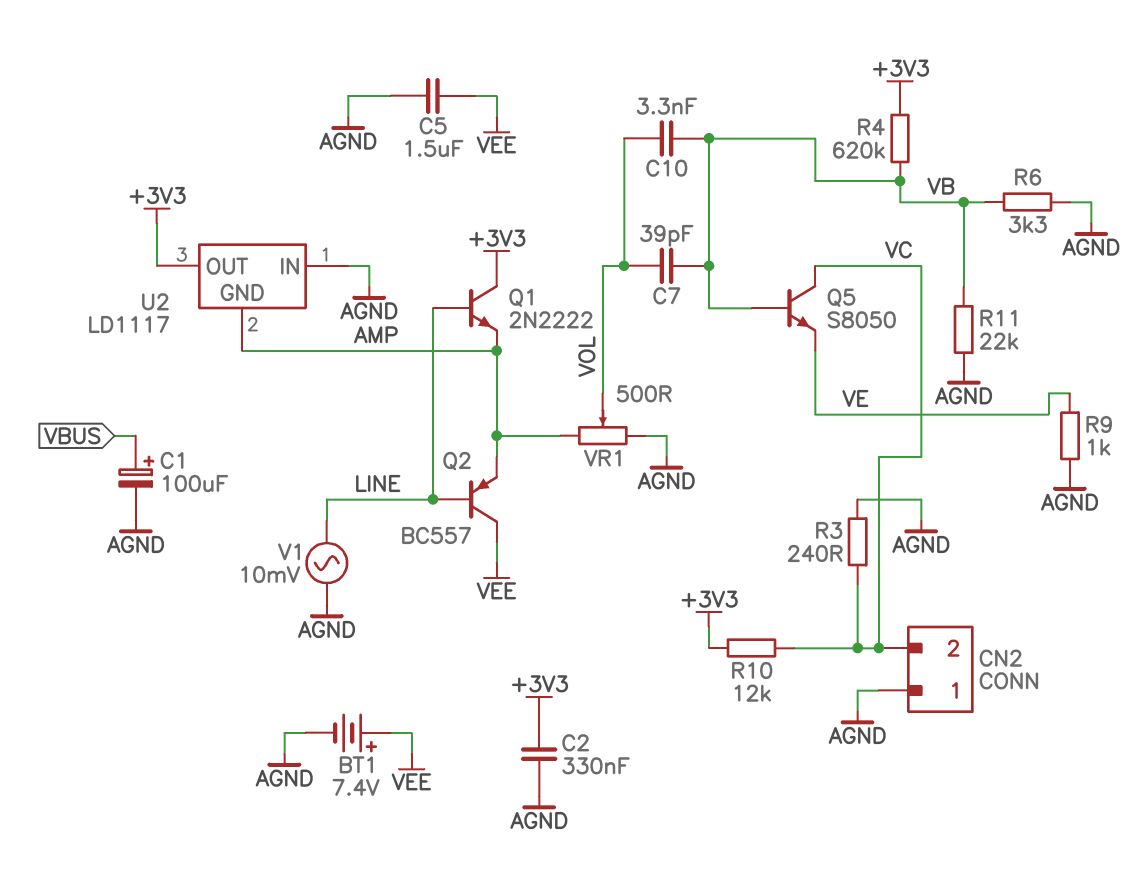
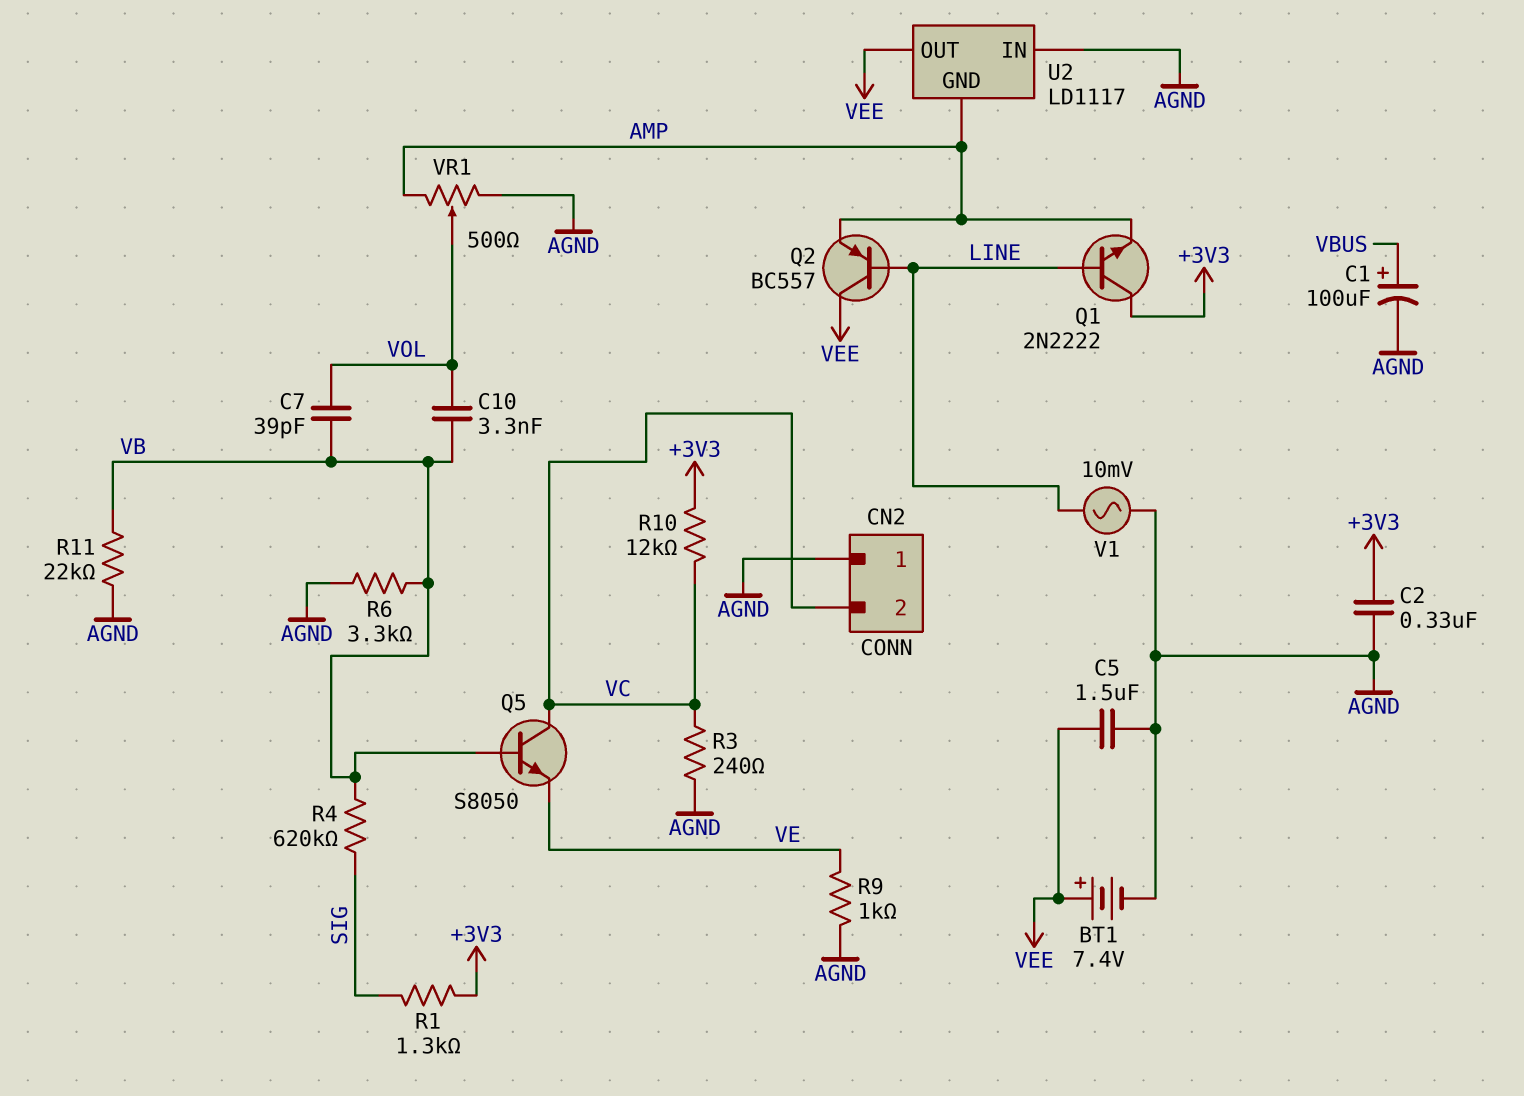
R1: none -> 1.3k (+3V3, SIG)
R4: 620k (+3V3, VB) -> 620k (SIG, VB)
U2 pin OUT: +3V3 -> VEE

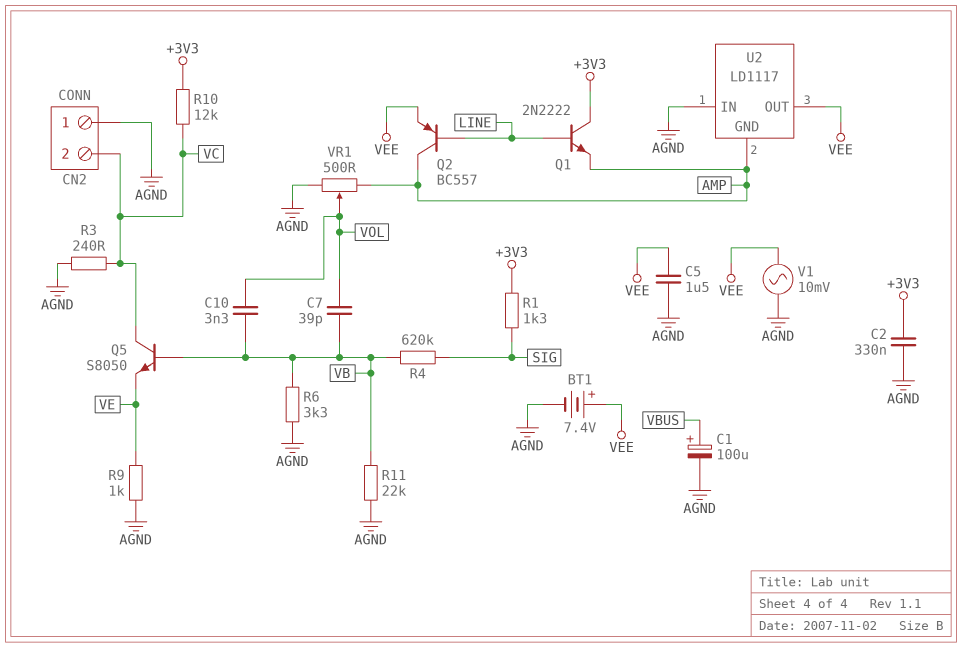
Q2: PNP BC557 (B LINE, C VEE, E AMP) -> PNP BC557 (B LINE, C AMP, E VEE)
V1: AC 10mV (AGND, LINE) -> AC 10mV (AGND, VEE)

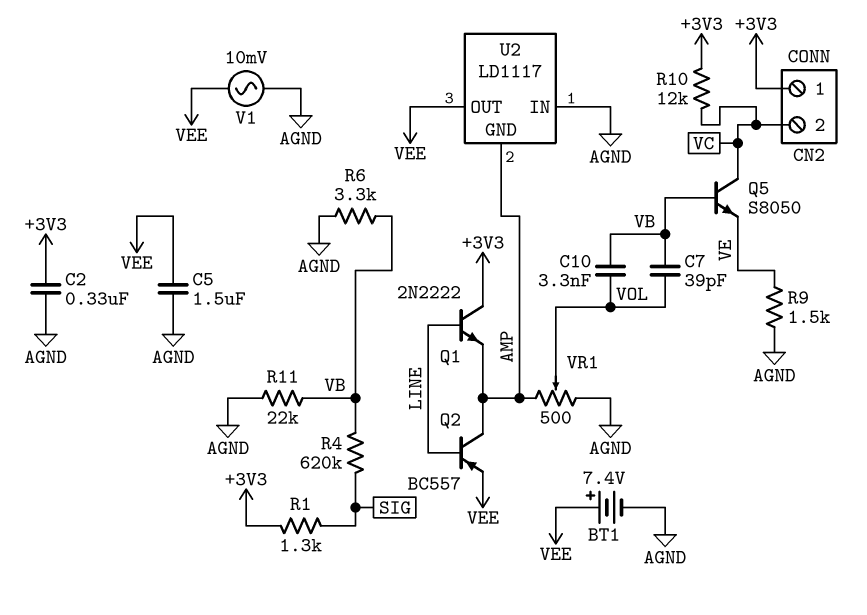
C1: 100uF (plus VBUS, minus AGND) -> none
CN2 pin 1: AGND -> +3V3
R3: 240 (AGND, VC) -> none
R9: 1k (AGND, VE) -> 1.5k (AGND, VE)

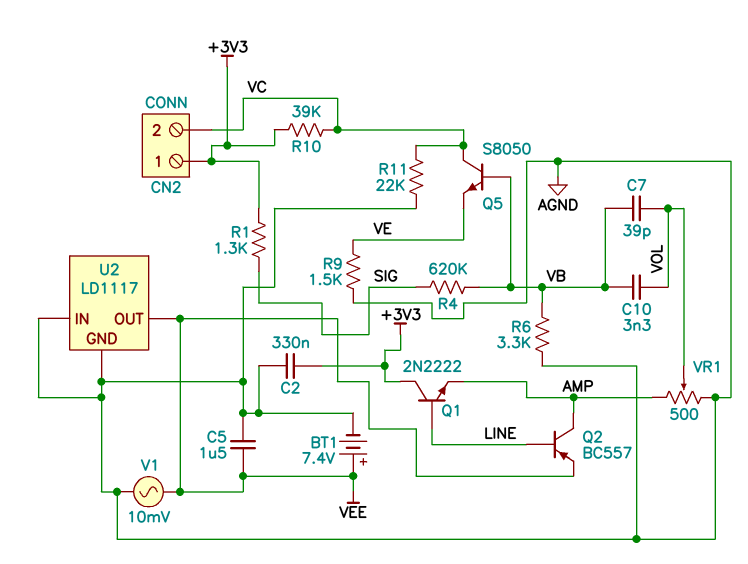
R10: 12k (+3V3, VC) -> 39k (+3V3, VC)
R11: 22k (AGND, VB) -> 22k (AGND, VC)
U2 pin GND: AMP -> AGND

